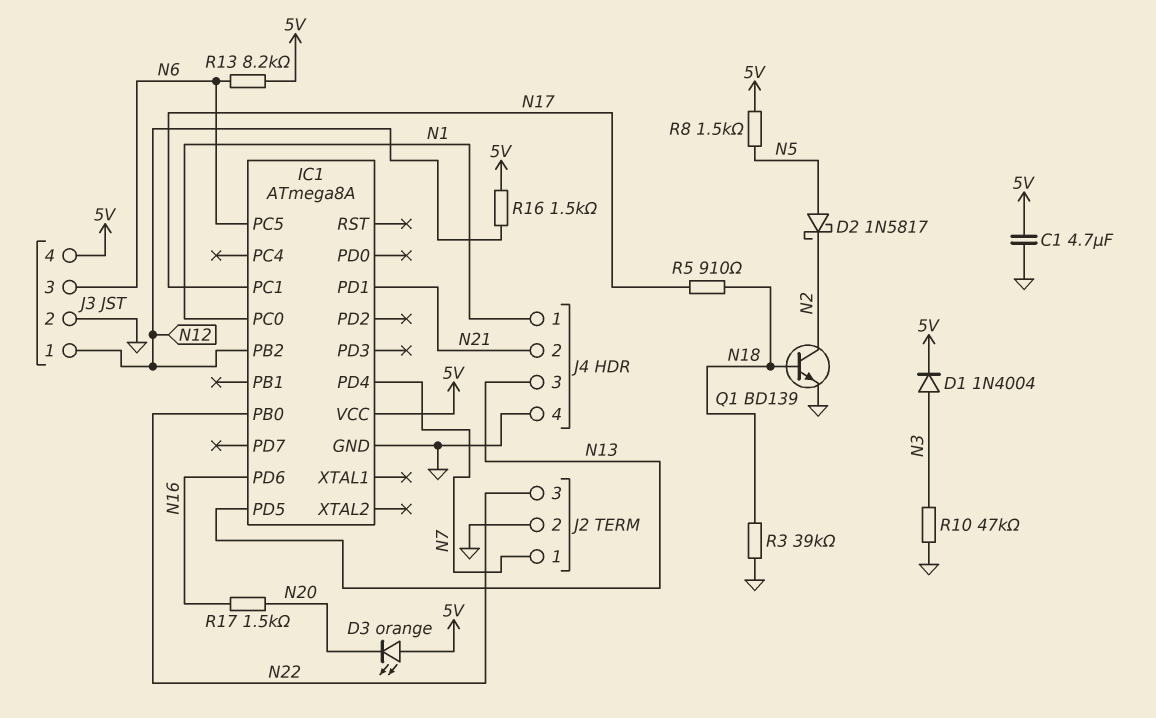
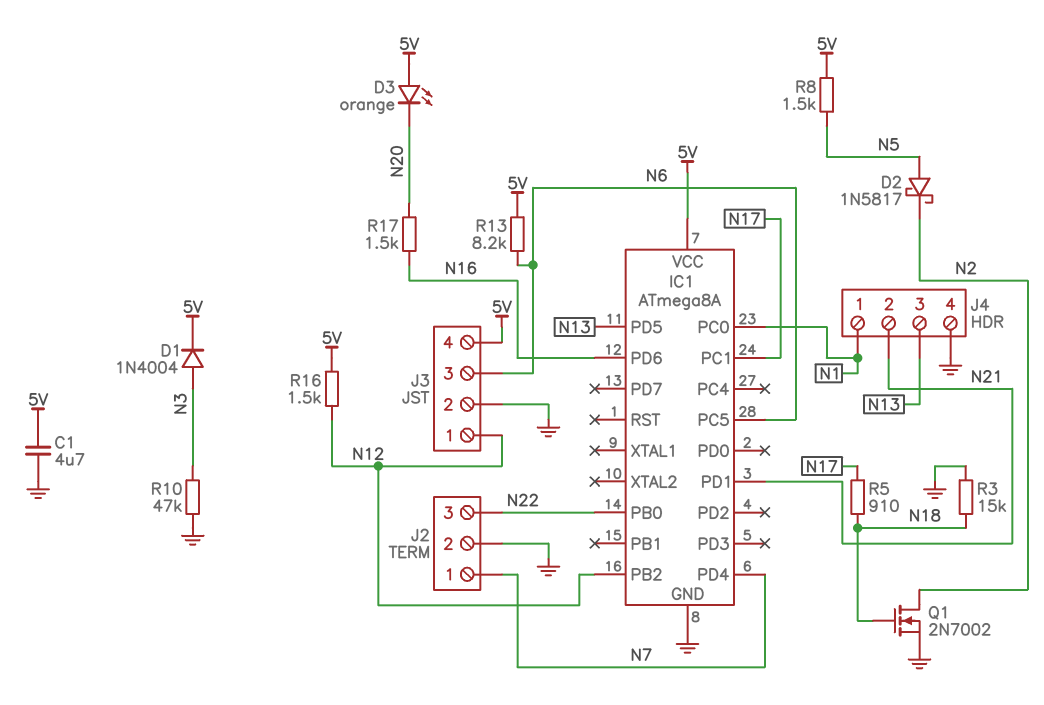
Q1: NPN BD139 (B N18, C N2, E GND) -> NMOS 2N7002 (G N18, D N2, S GND)
R3: 39k (GND, N18) -> 15k (GND, N18)

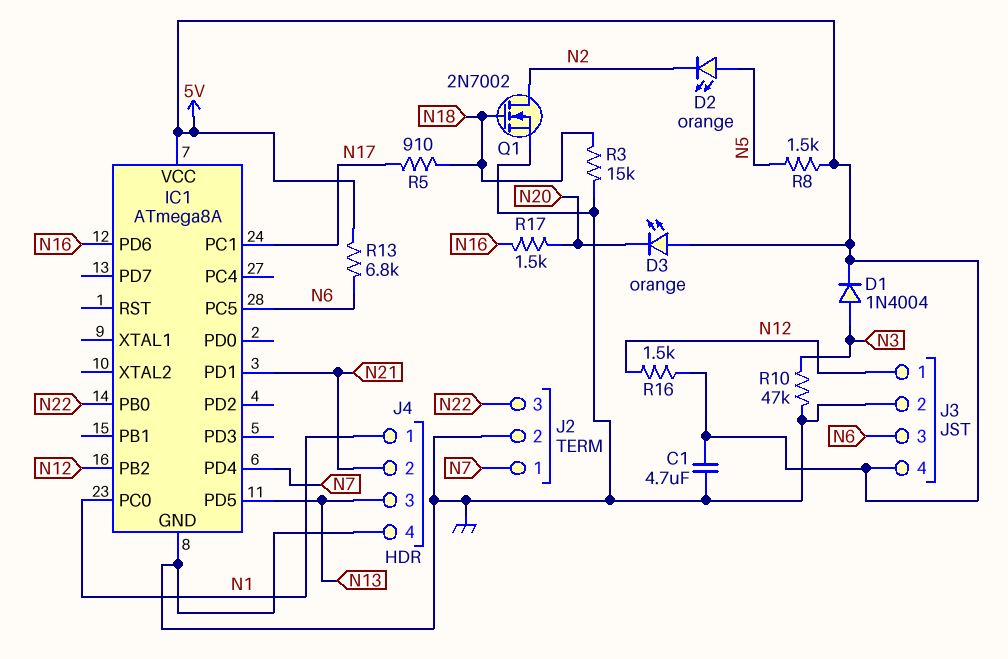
D2: schottky 1N5817 (A N5, K N2) -> LED orange (A N5, K N2)
R13: 8.2k (5V, N6) -> 6.8k (5V, N6)

